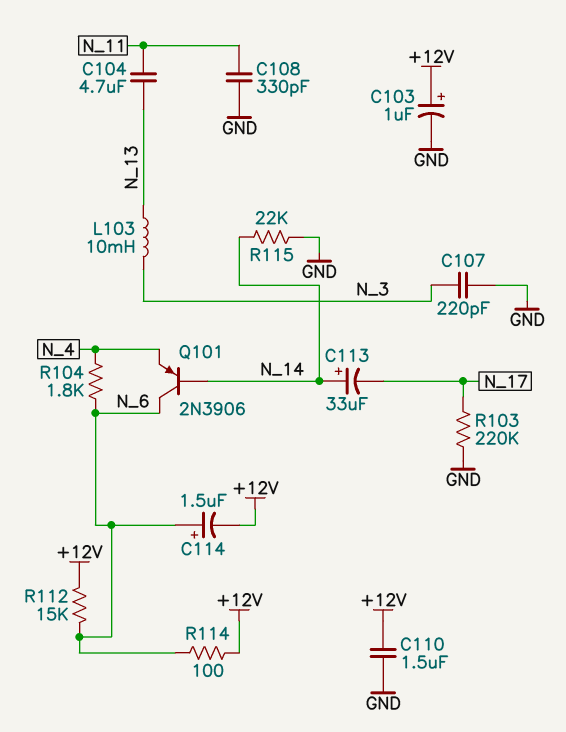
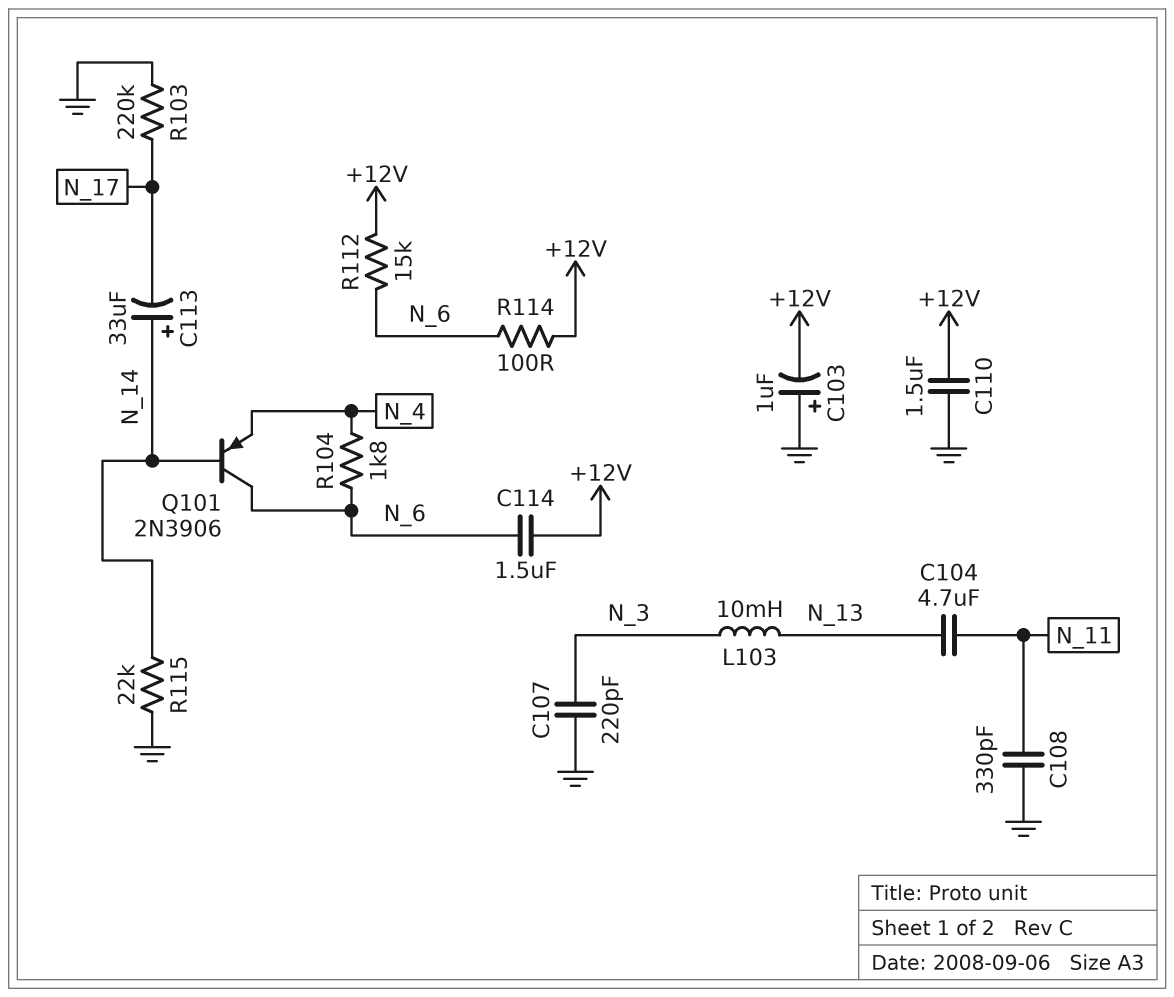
C103: 1uF (plus +12V, minus GND) -> 1uF (plus GND, minus +12V)
C114: 1.5uF (plus N_6, minus +12V) -> 1.5uF (+12V, N_6)

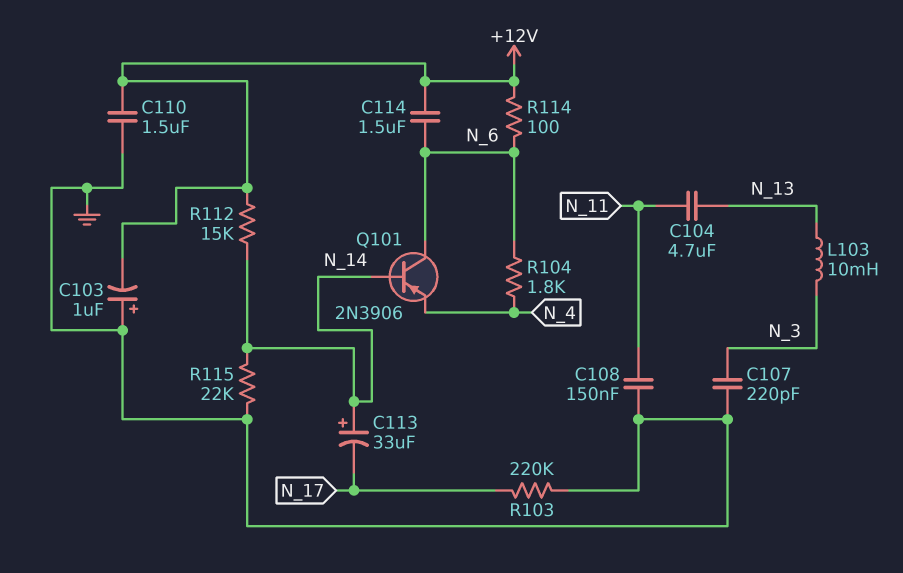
C108: 330pF (GND, N_11) -> 150nF (GND, N_11)
R112: 15k (+12V, N_6) -> 15k (+12V, N_14)

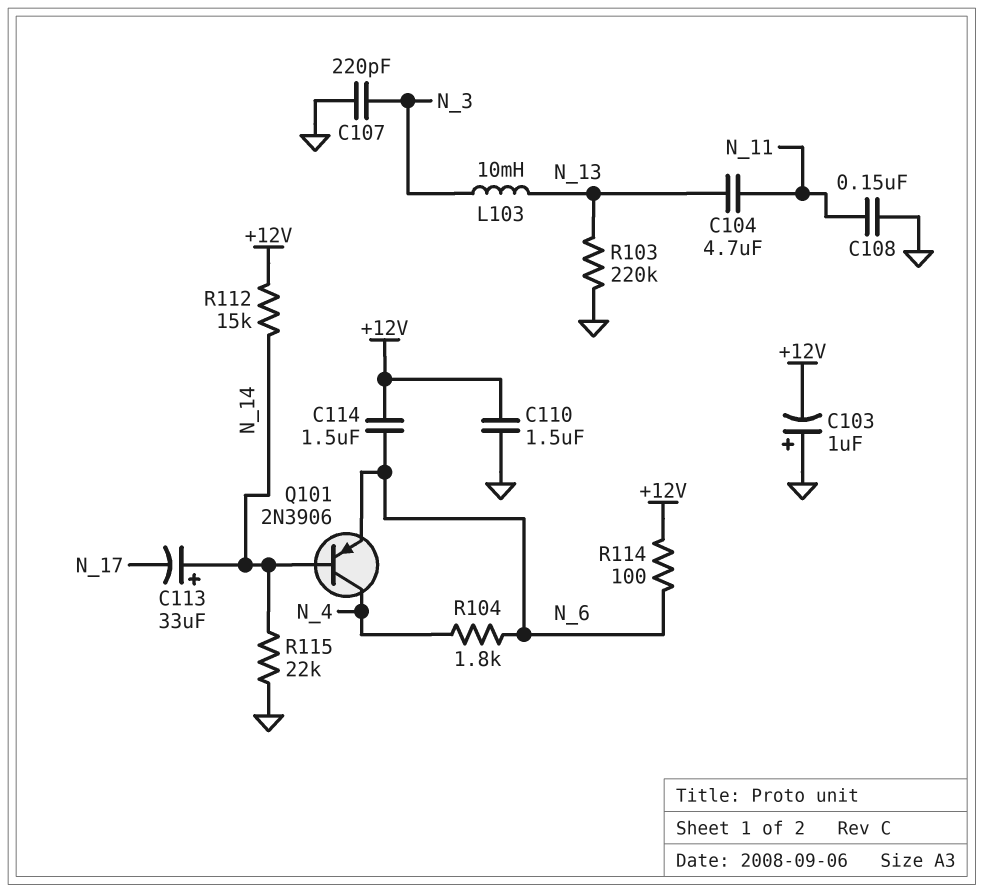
Q101: PNP 2N3906 (B N_14, C N_6, E N_4) -> PNP 2N3906 (B N_14, C N_4, E N_6)
R103: 220k (GND, N_17) -> 220k (GND, N_13)

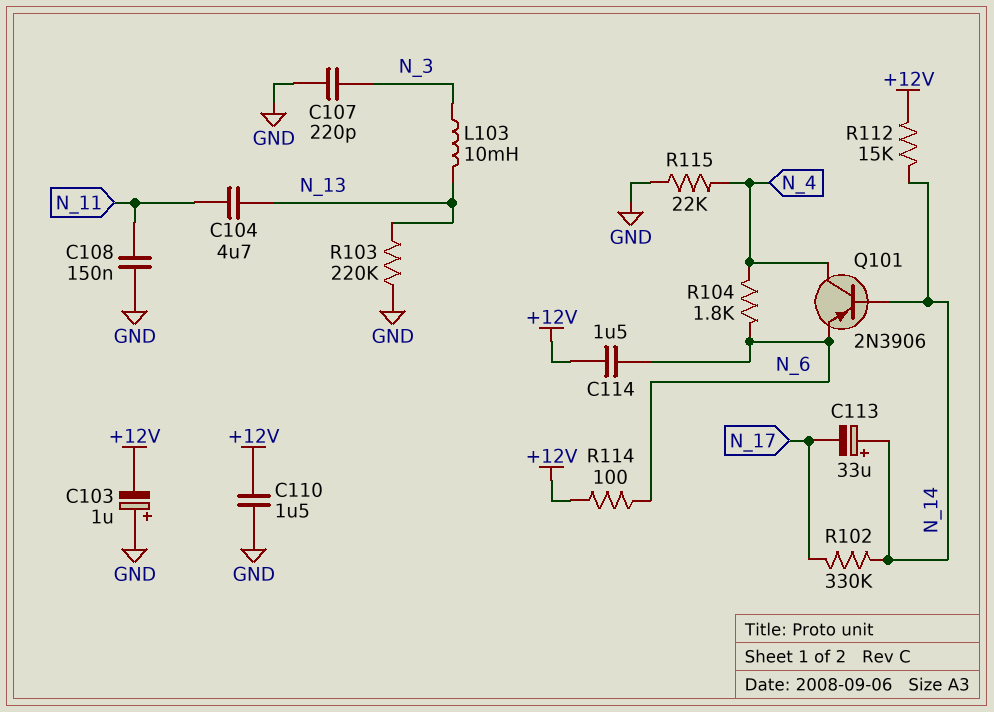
R102: none -> 330k (N_14, N_17)
R115: 22k (GND, N_14) -> 22k (GND, N_4)

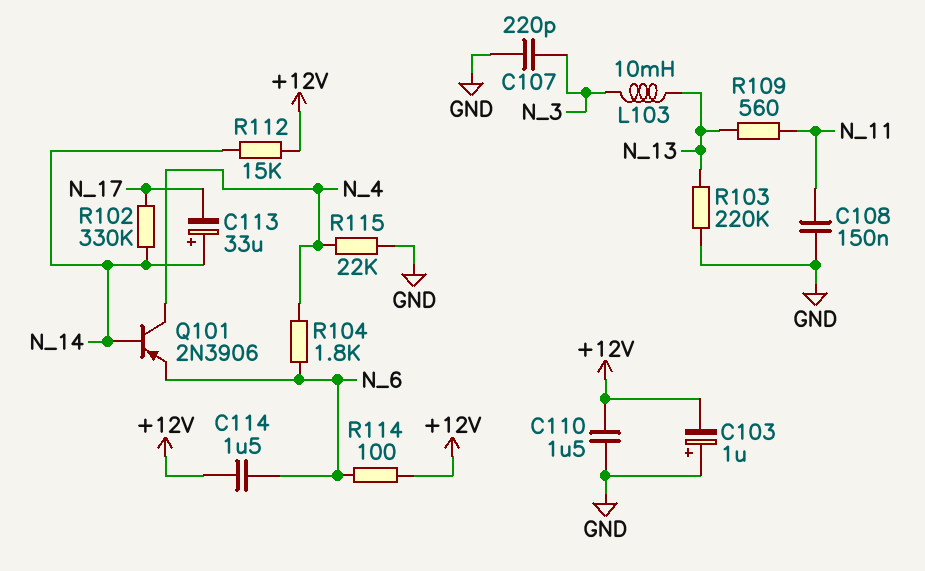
C104: 4.7uF (N_11, N_13) -> none
R109: none -> 560 (N_11, N_13)

